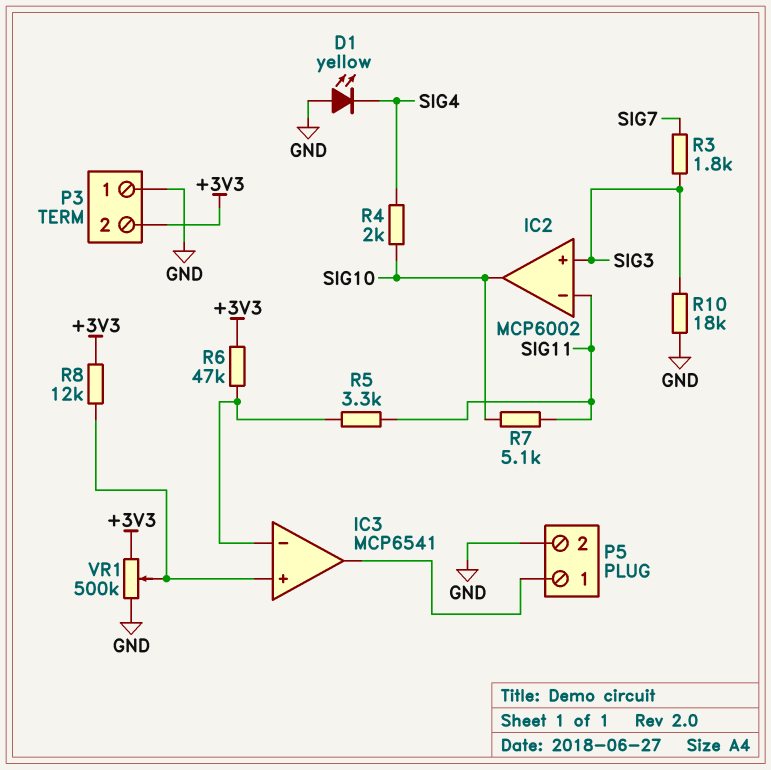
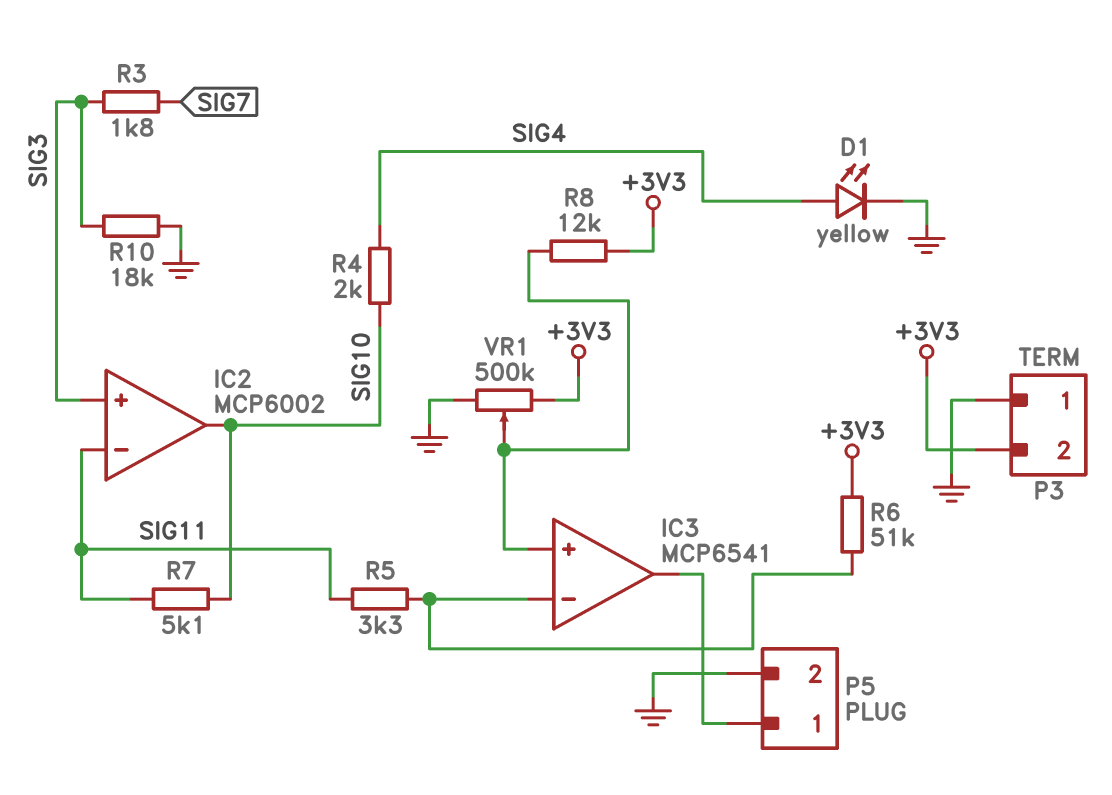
D1: LED yellow (A GND, K SIG4) -> LED yellow (A SIG4, K GND)
R6: 47k (+3V3, IC3/in-) -> 51k (+3V3, IC3/in-)

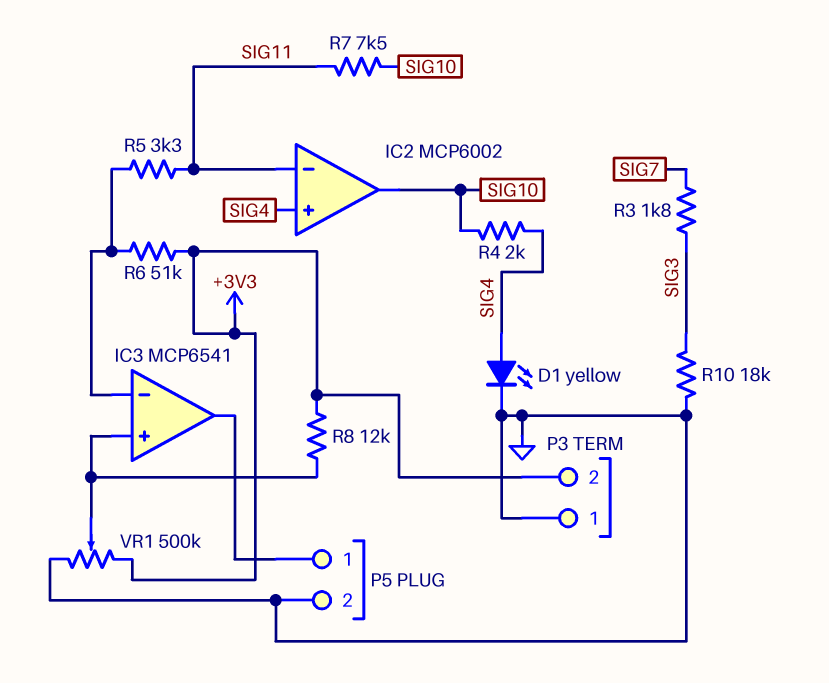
IC2 pin in+: SIG3 -> SIG4
R7: 5.1k (SIG10, SIG11) -> 7.5k (SIG10, SIG11)

